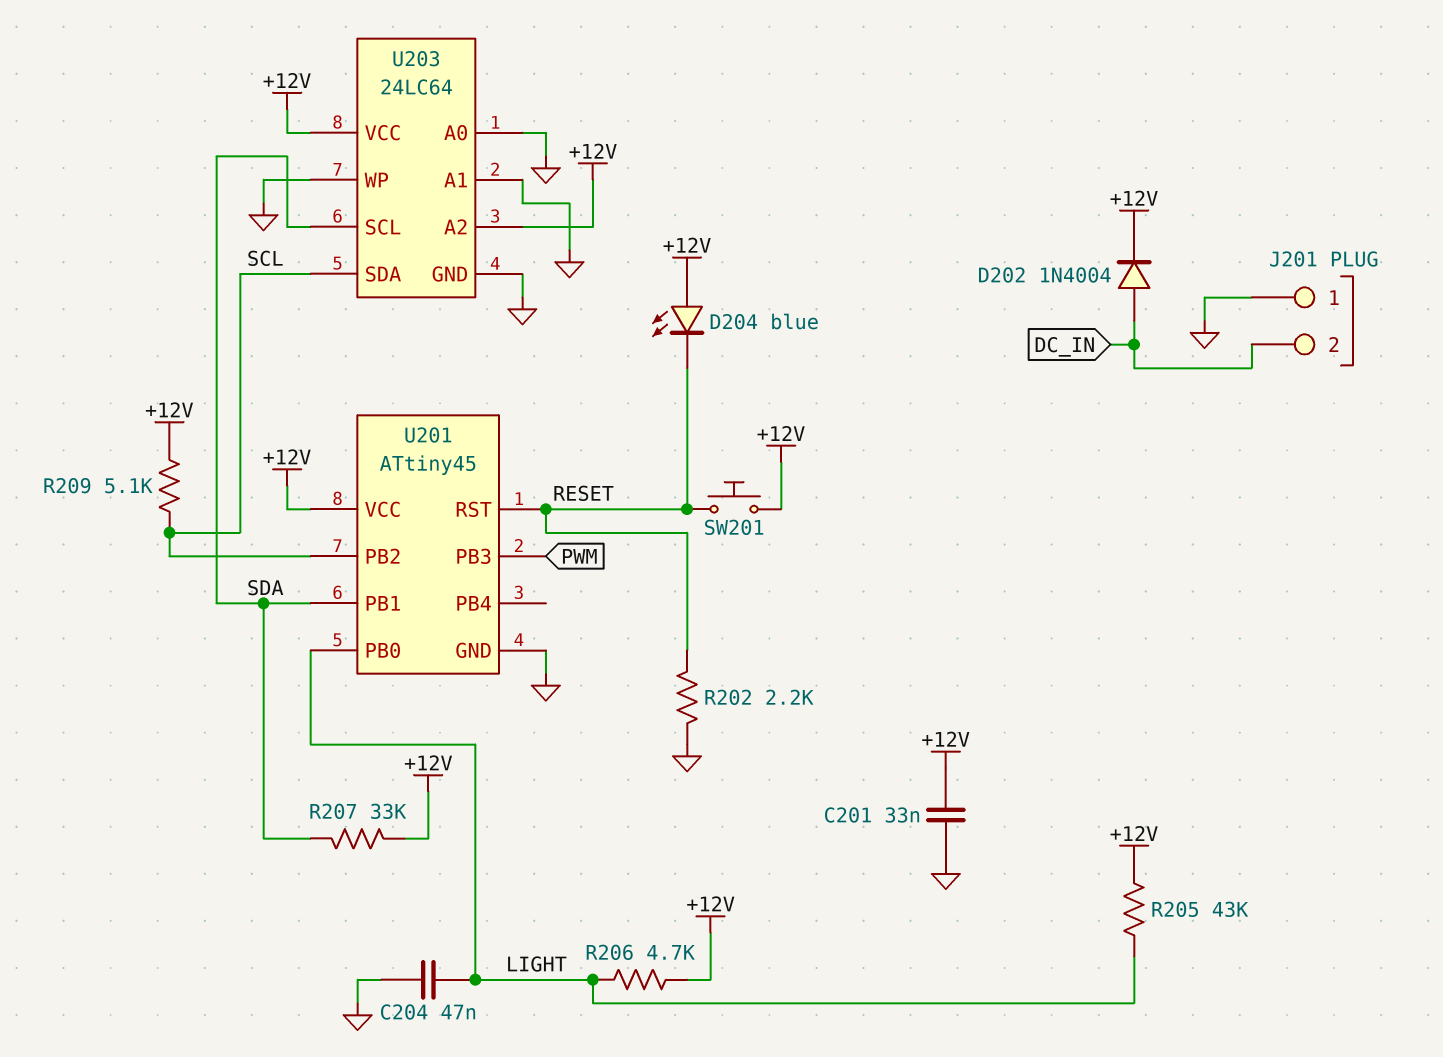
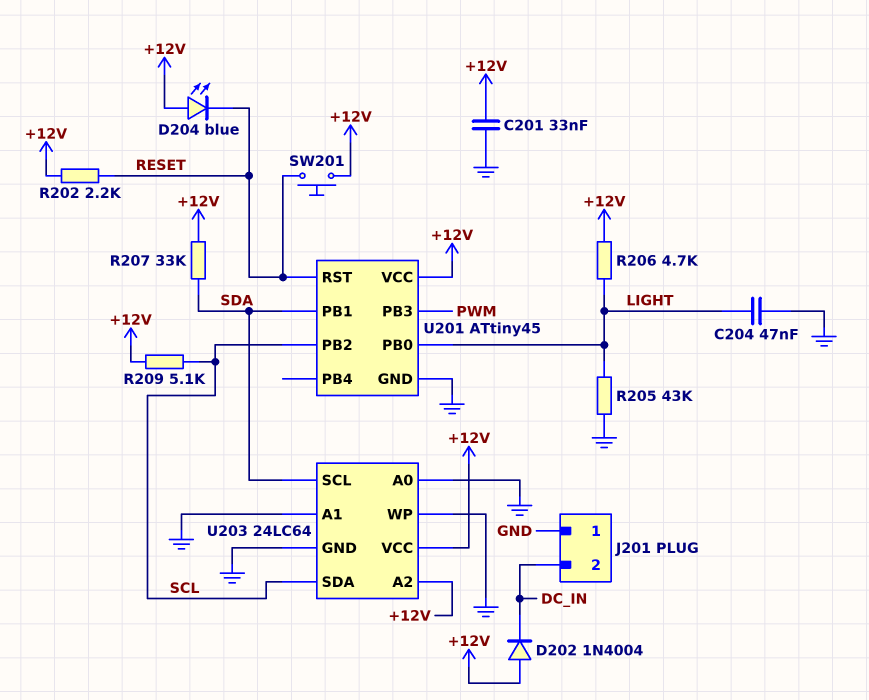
D202: diode 1N4004 (A DC_IN, K +12V) -> diode 1N4004 (A +12V, K DC_IN)
R202: 2.2k (GND, RESET) -> 2.2k (+12V, RESET)
R205: 43k (+12V, LIGHT) -> 43k (GND, LIGHT)

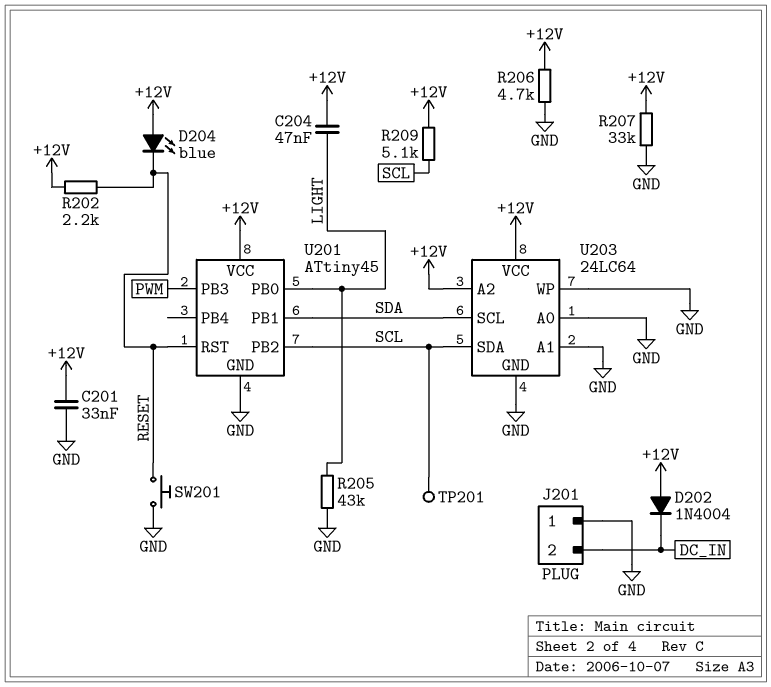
C204: 47nF (GND, LIGHT) -> 47nF (+12V, LIGHT)
R206: 4.7k (+12V, LIGHT) -> 4.7k (+12V, GND)
R207: 33k (+12V, SDA) -> 33k (+12V, GND)
SW201: button (+12V, RESET) -> button (GND, RESET)
TP201: none -> test point (SCL)

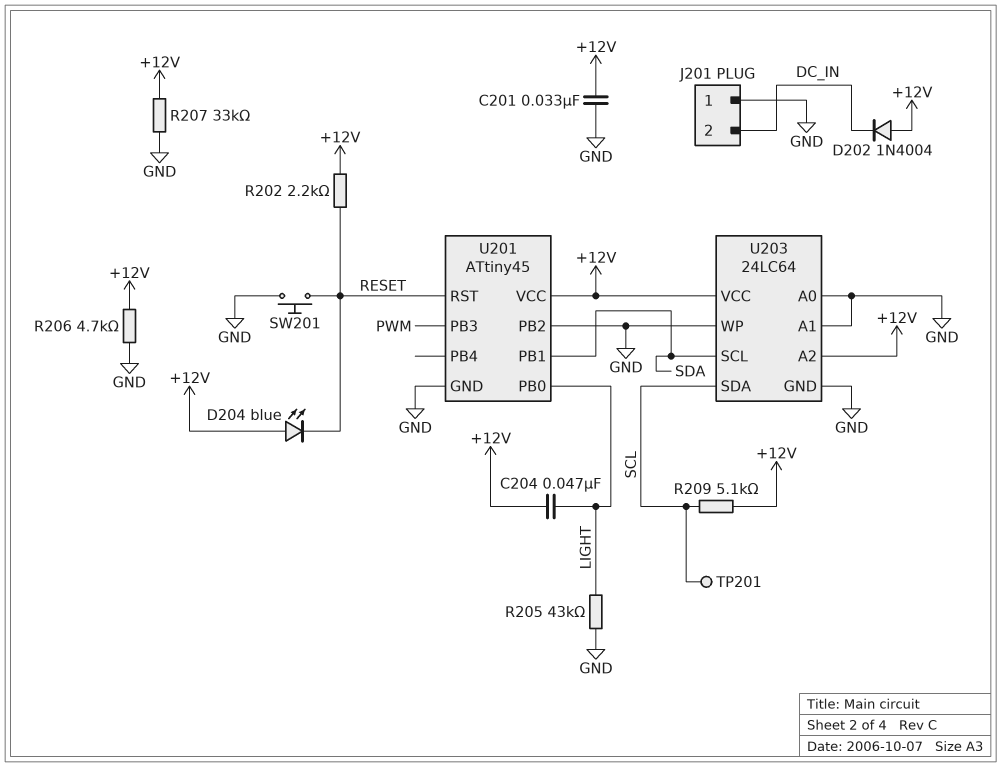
U201 pin PB2: SCL -> GND

